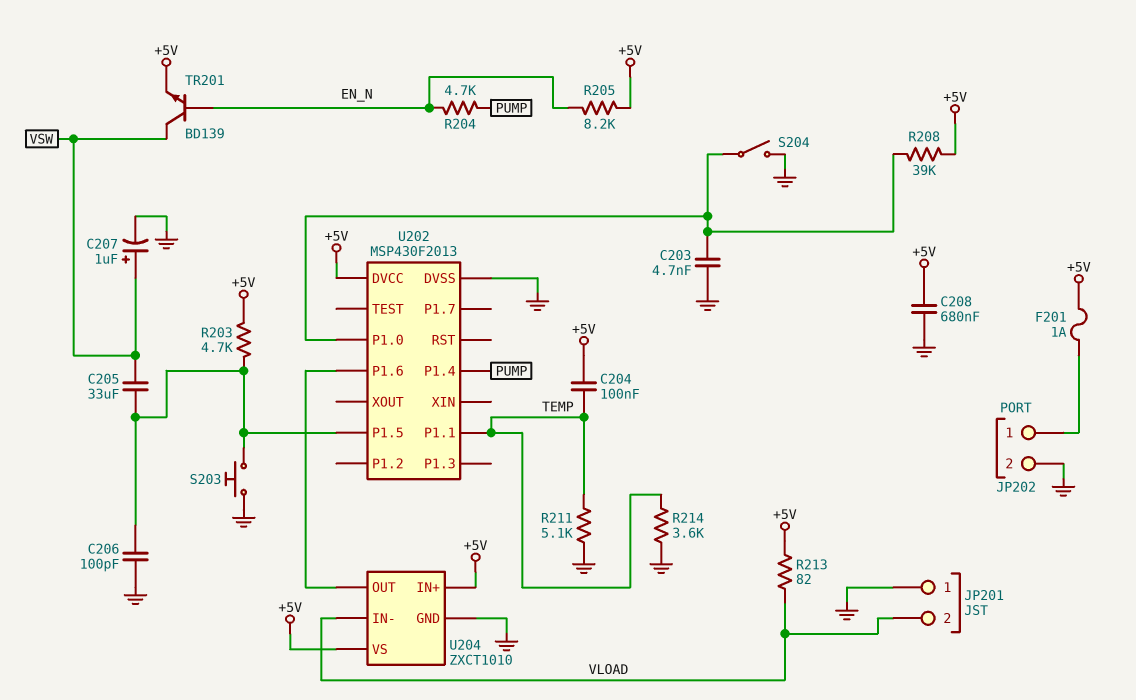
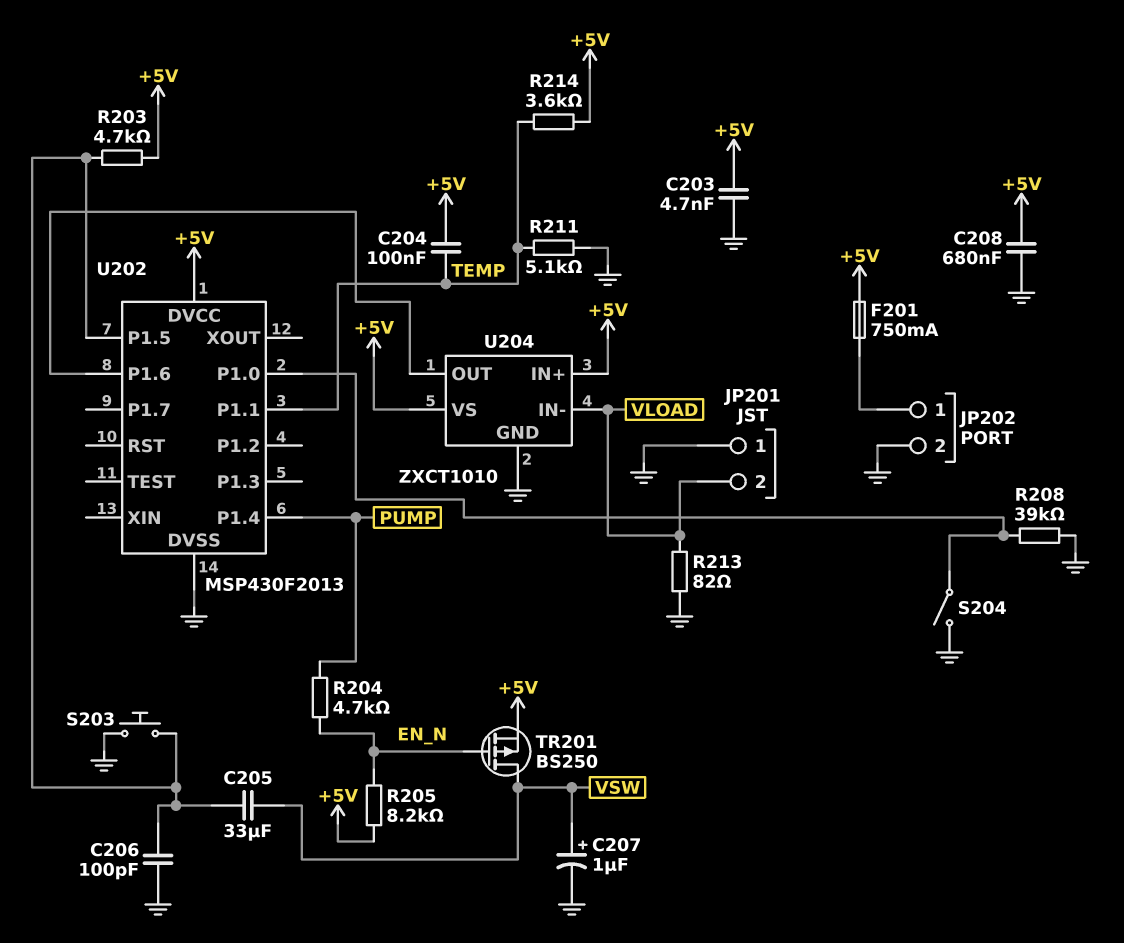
C203: 4.7nF (GND, U202/P1.0) -> 4.7nF (+5V, GND)
F201: 1A (+5V, JP202/1) -> 750mA (+5V, JP202/1)
R208: 39k (+5V, U202/P1.0) -> 39k (GND, U202/P1.0)
R213: 82 (+5V, VLOAD) -> 82 (GND, VLOAD)
R214: 3.6k (GND, TEMP) -> 3.6k (+5V, TEMP)
TR201: NPN BD139 (B EN_N, C VSW, E +5V) -> PMOS BS250 (G EN_N, D VSW, S +5V)

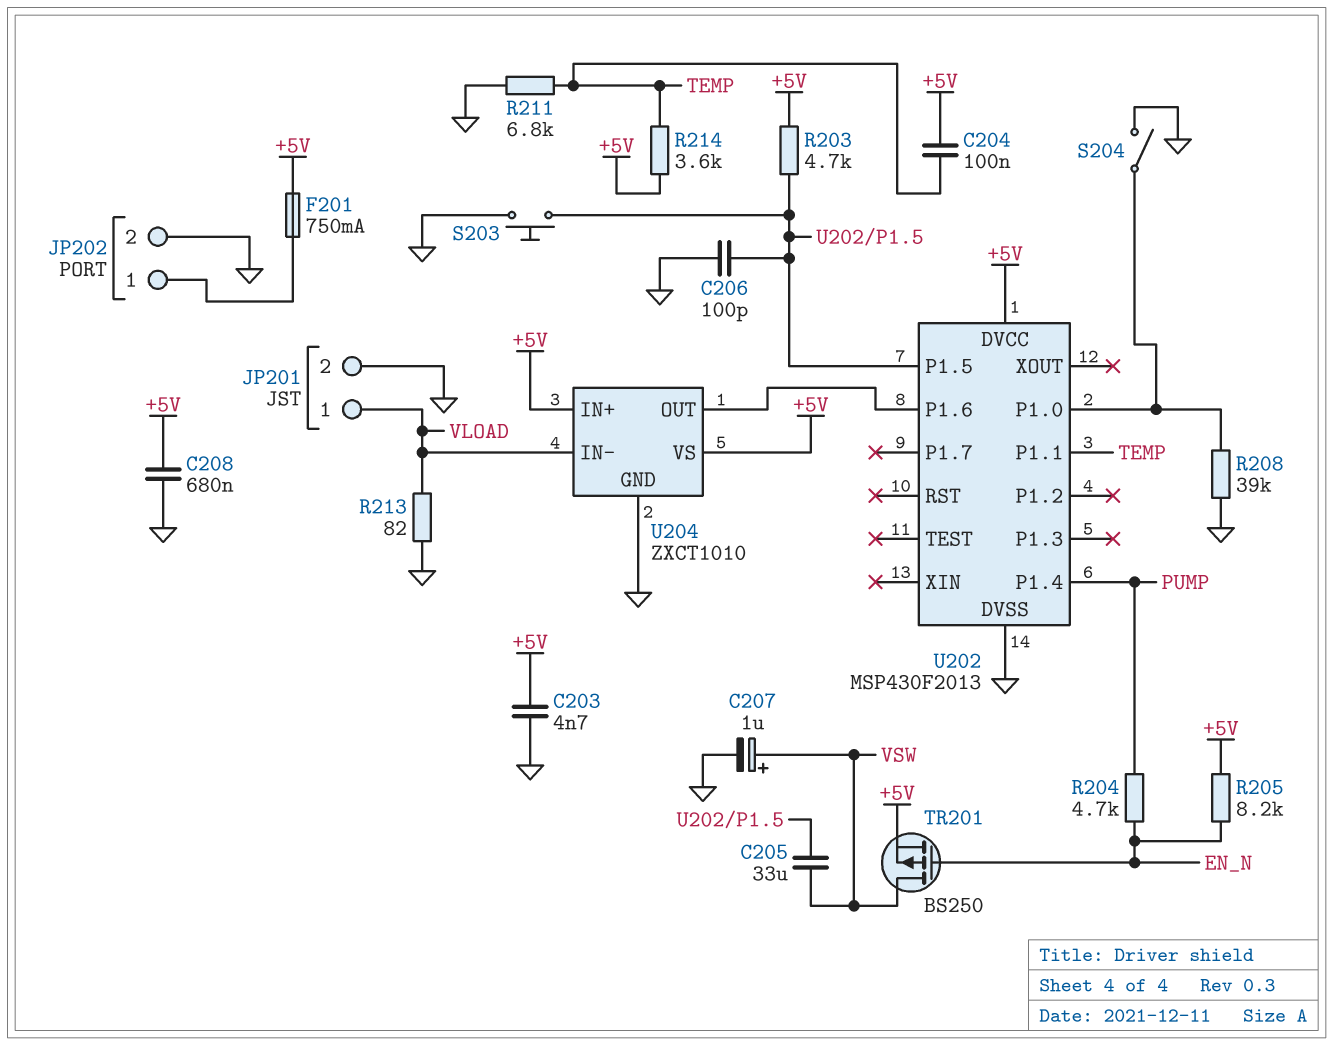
JP201 pin 1: GND -> VLOAD
JP201 pin 2: VLOAD -> GND
R211: 5.1k (GND, TEMP) -> 6.8k (GND, TEMP)

